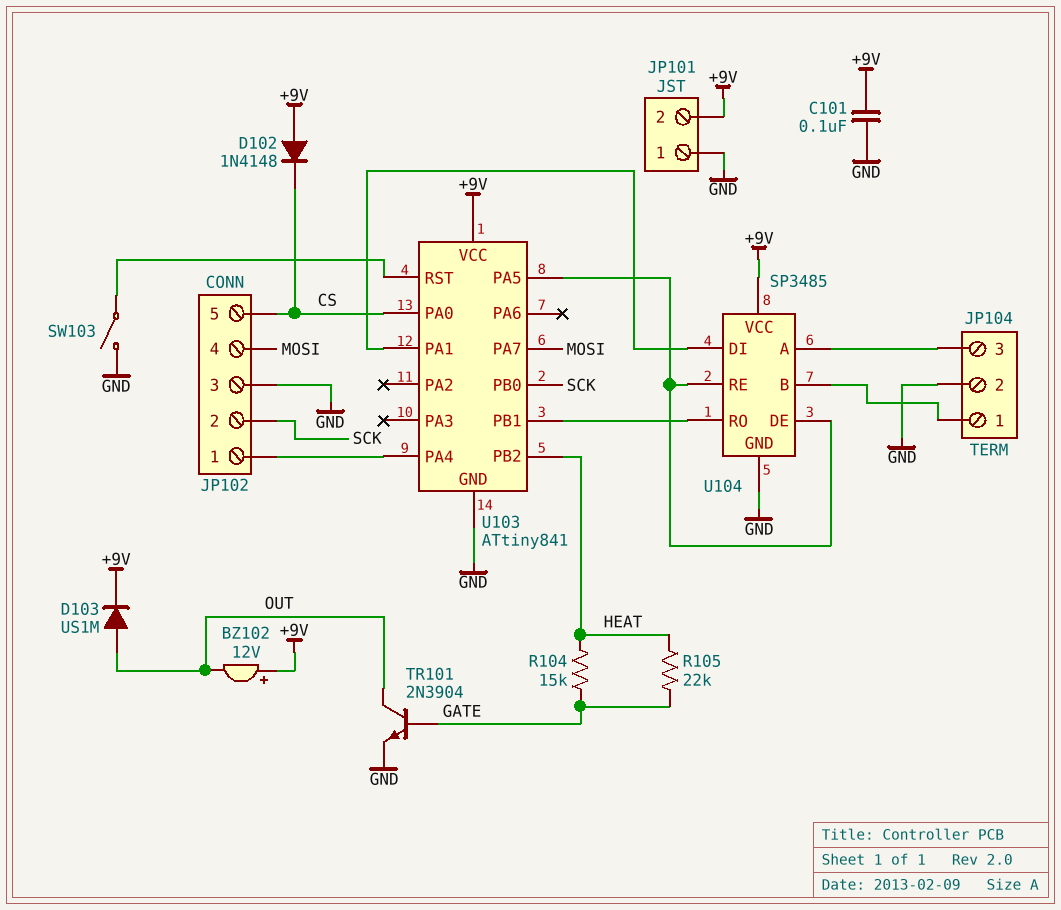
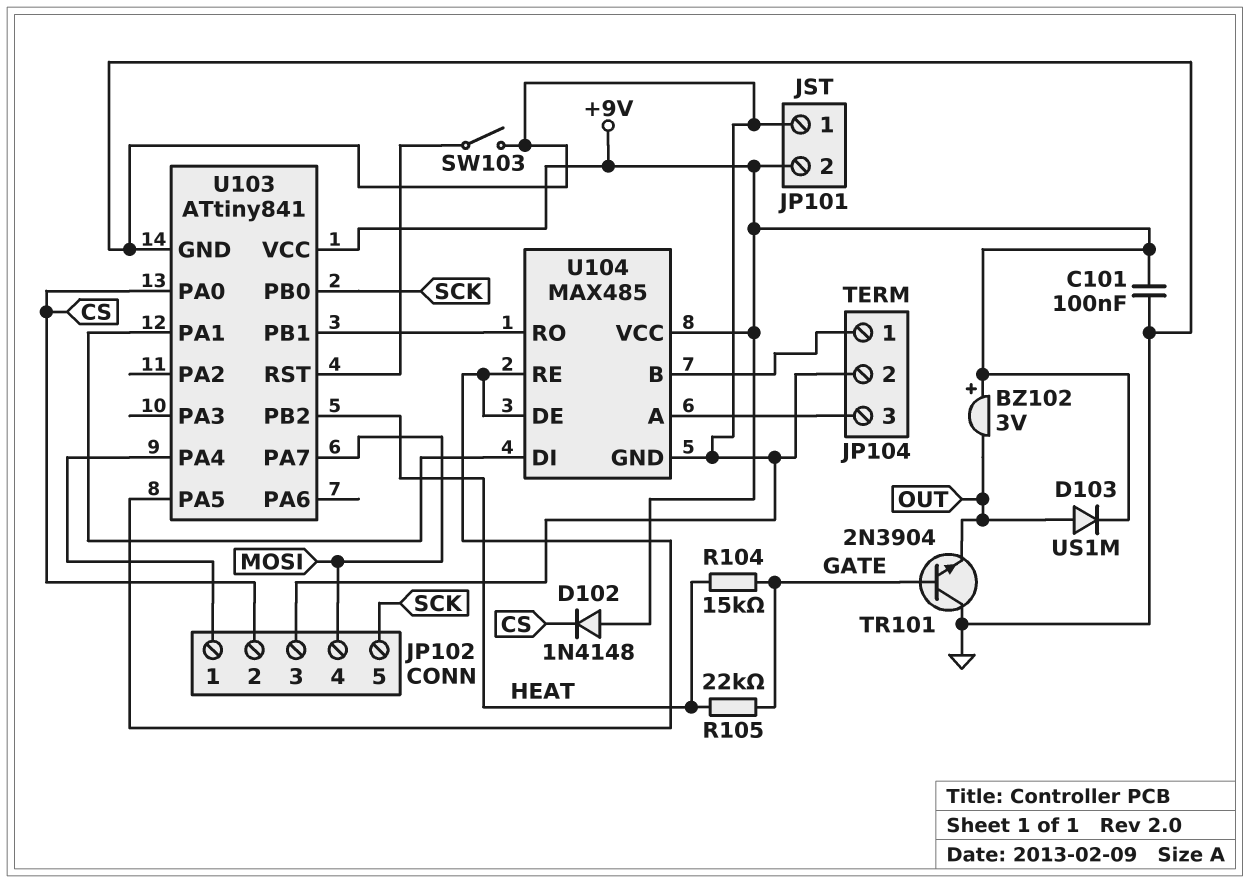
BZ102: buzzer 12V (plus +9V, minus OUT) -> buzzer 3V (plus +9V, minus OUT)
JP102 pin 2: SCK -> CS
JP102 pin 5: CS -> SCK
TR101: NPN 2N3904 (B GATE, C OUT, E GND) -> NPN 2N3904 (B GATE, C GND, E OUT)
U104: SP3485 -> MAX485

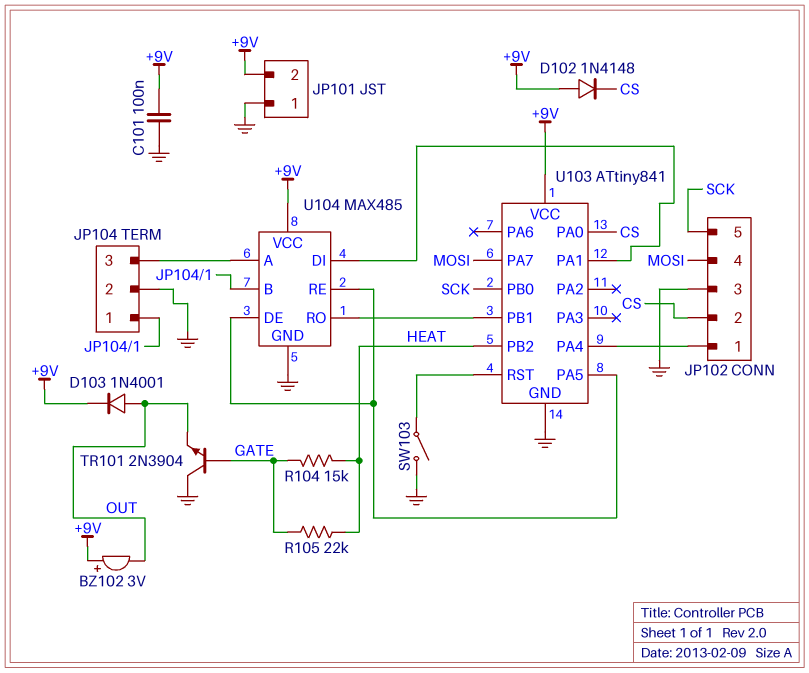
D103: diode US1M (A OUT, K +9V) -> diode 1N4001 (A OUT, K +9V)

